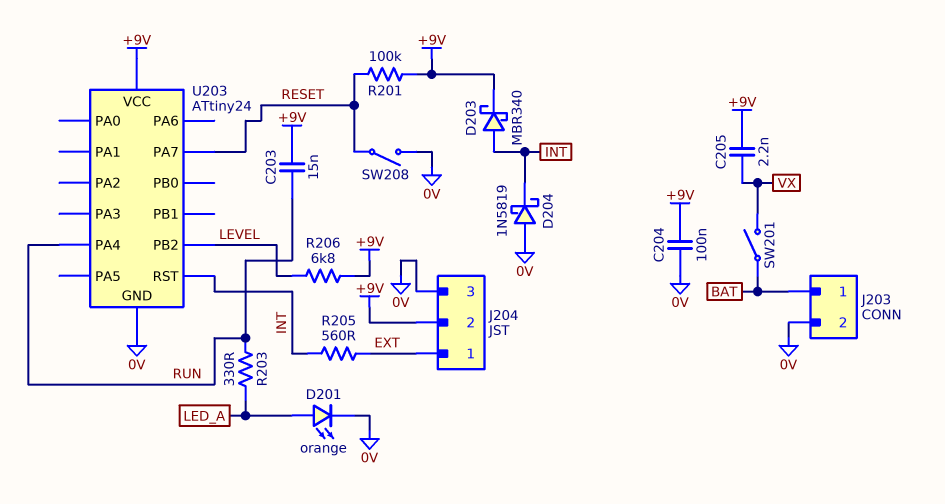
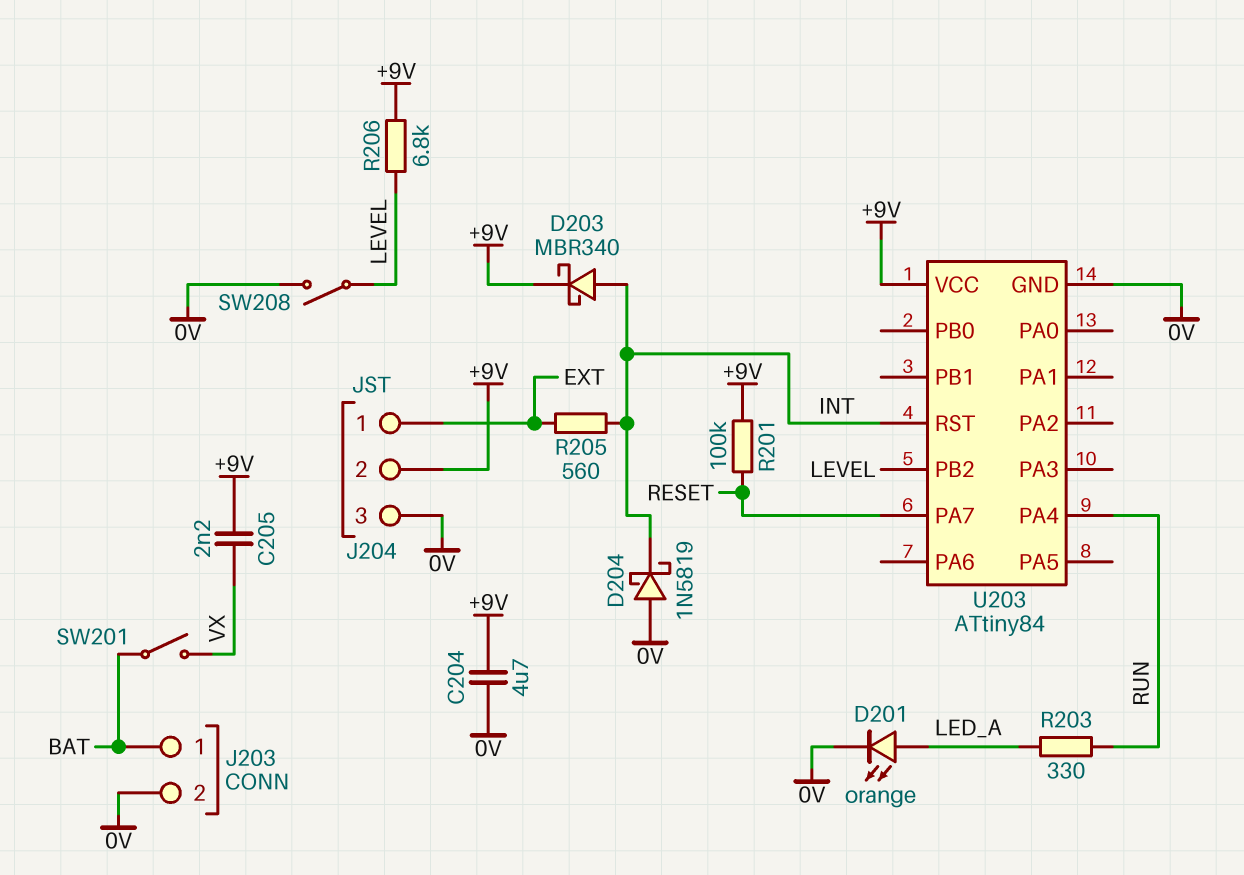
C203: 15nF (+9V, RUN) -> none
C204: 100nF (+9V, 0V) -> 4.7uF (+9V, 0V)
SW208: switch (0V, RESET) -> switch (0V, LEVEL)
U203: ATtiny24 -> ATtiny84

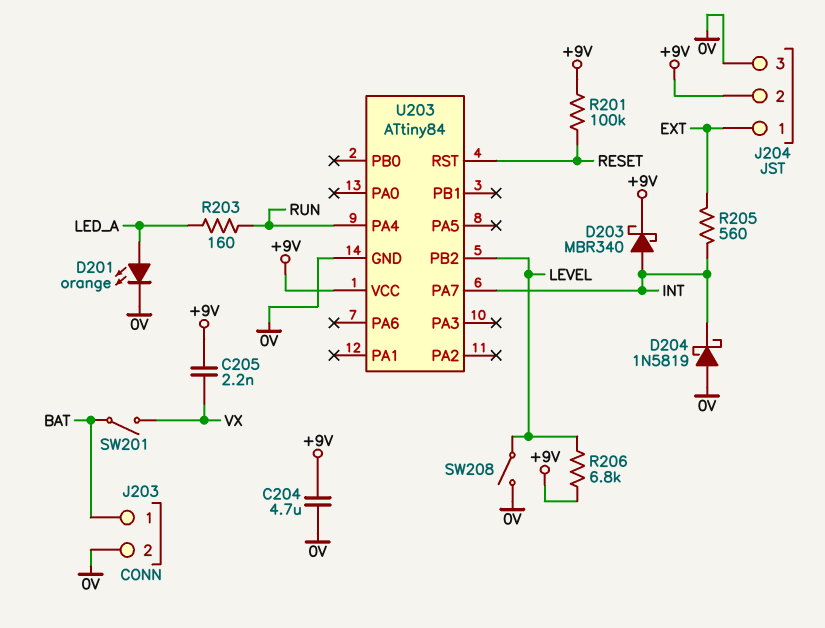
R203: 330 (LED_A, RUN) -> 160 (LED_A, RUN)
U203 pin PA7: RESET -> INT
U203 pin RST: INT -> RESET

